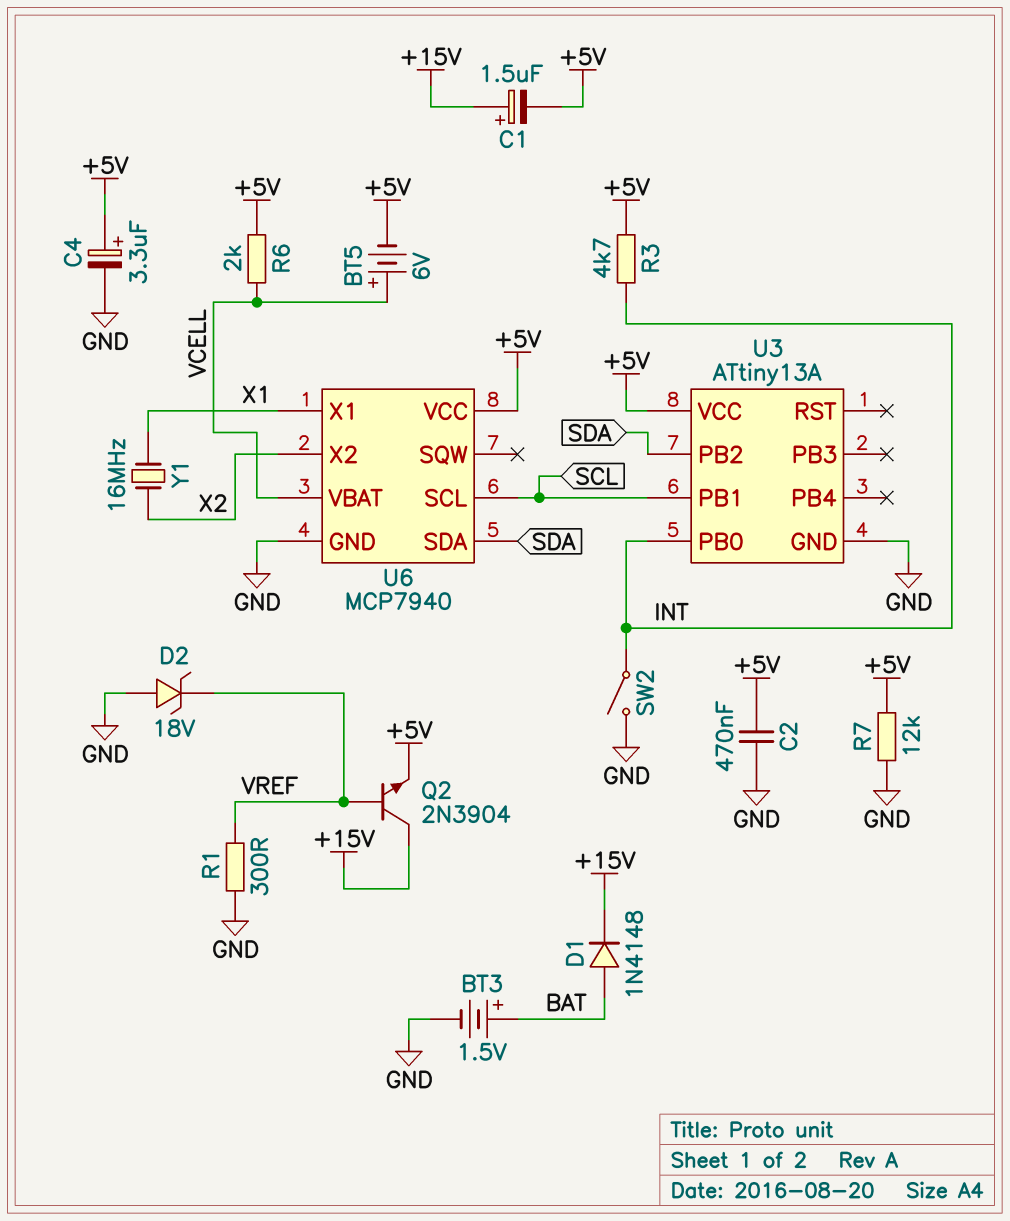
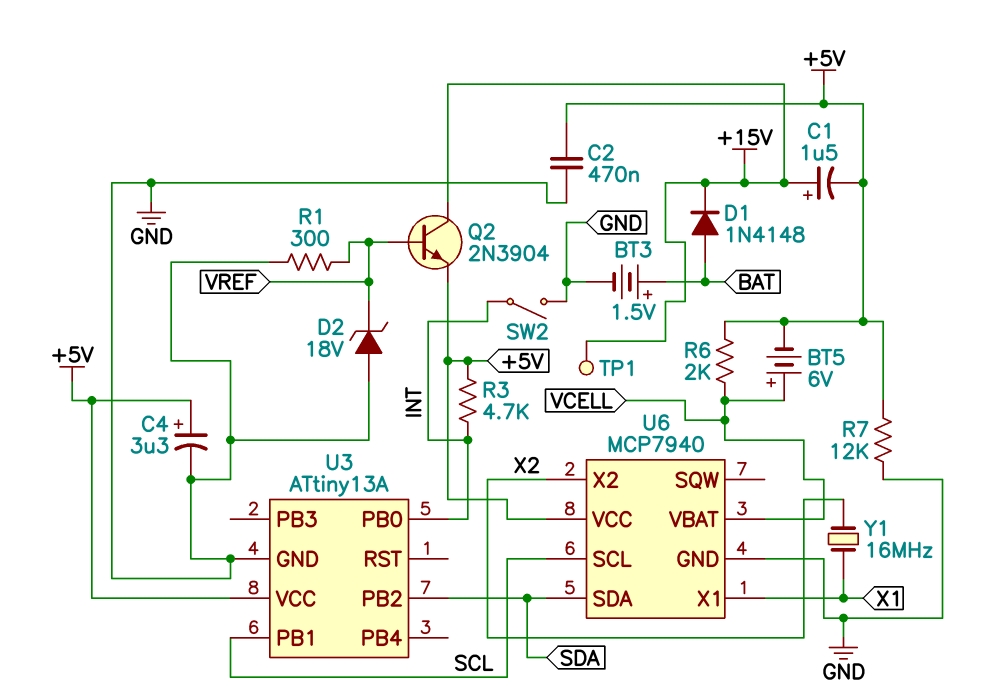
TP1: none -> test point (+15V)

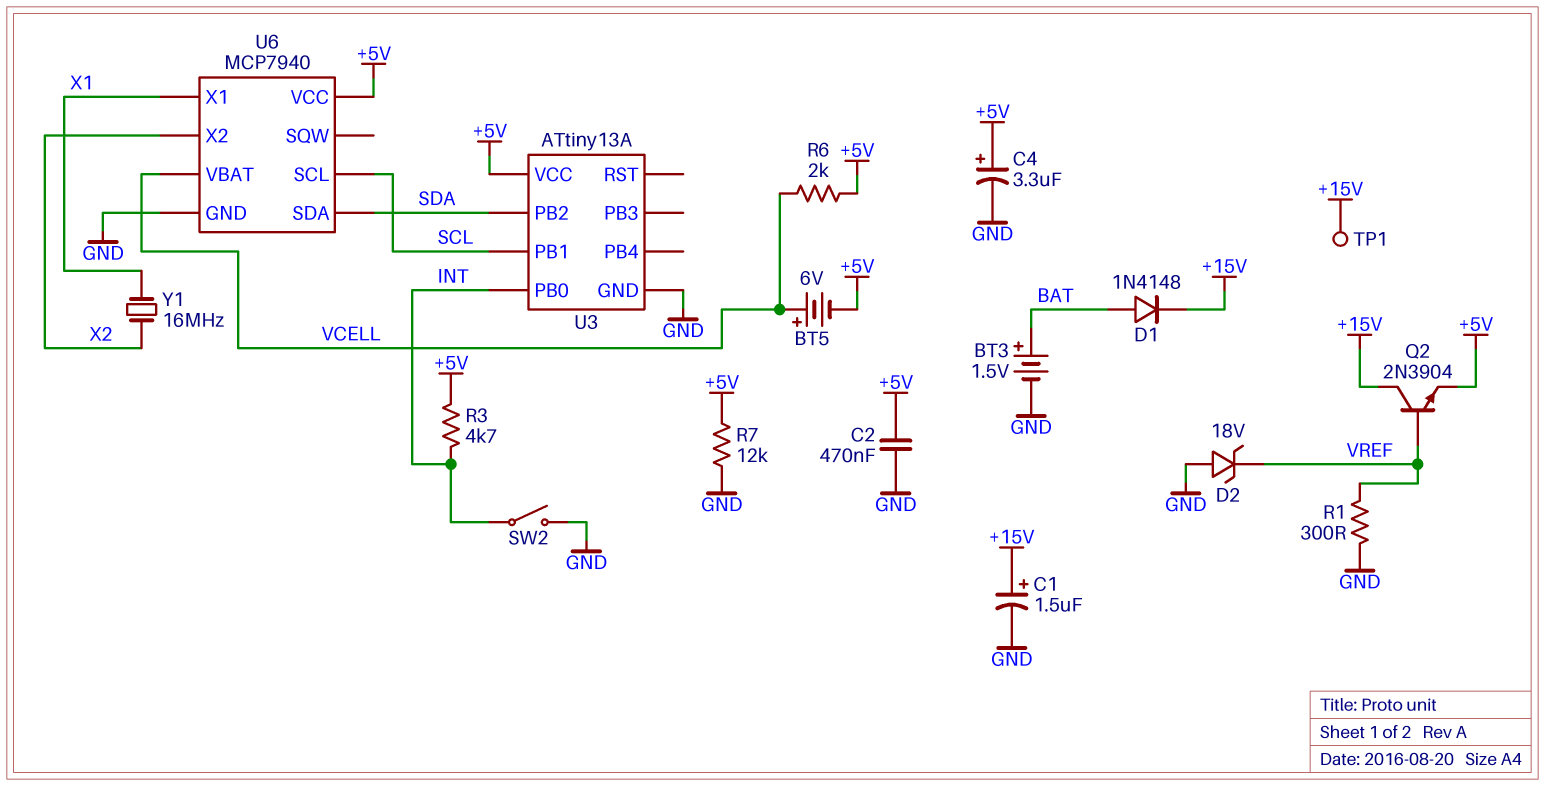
C1: 1.5uF (plus +15V, minus +5V) -> 1.5uF (plus +15V, minus GND)

